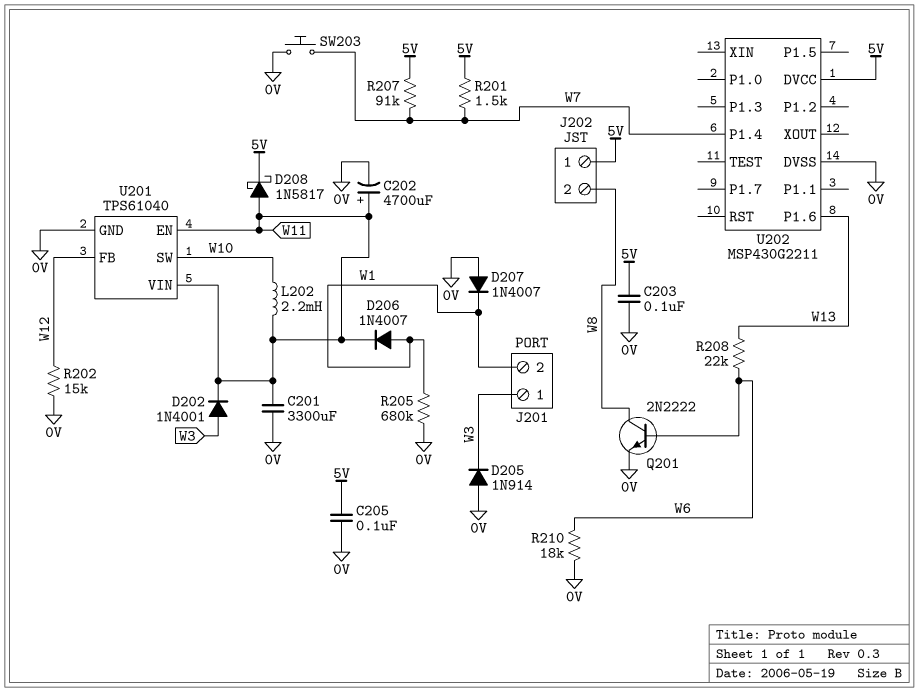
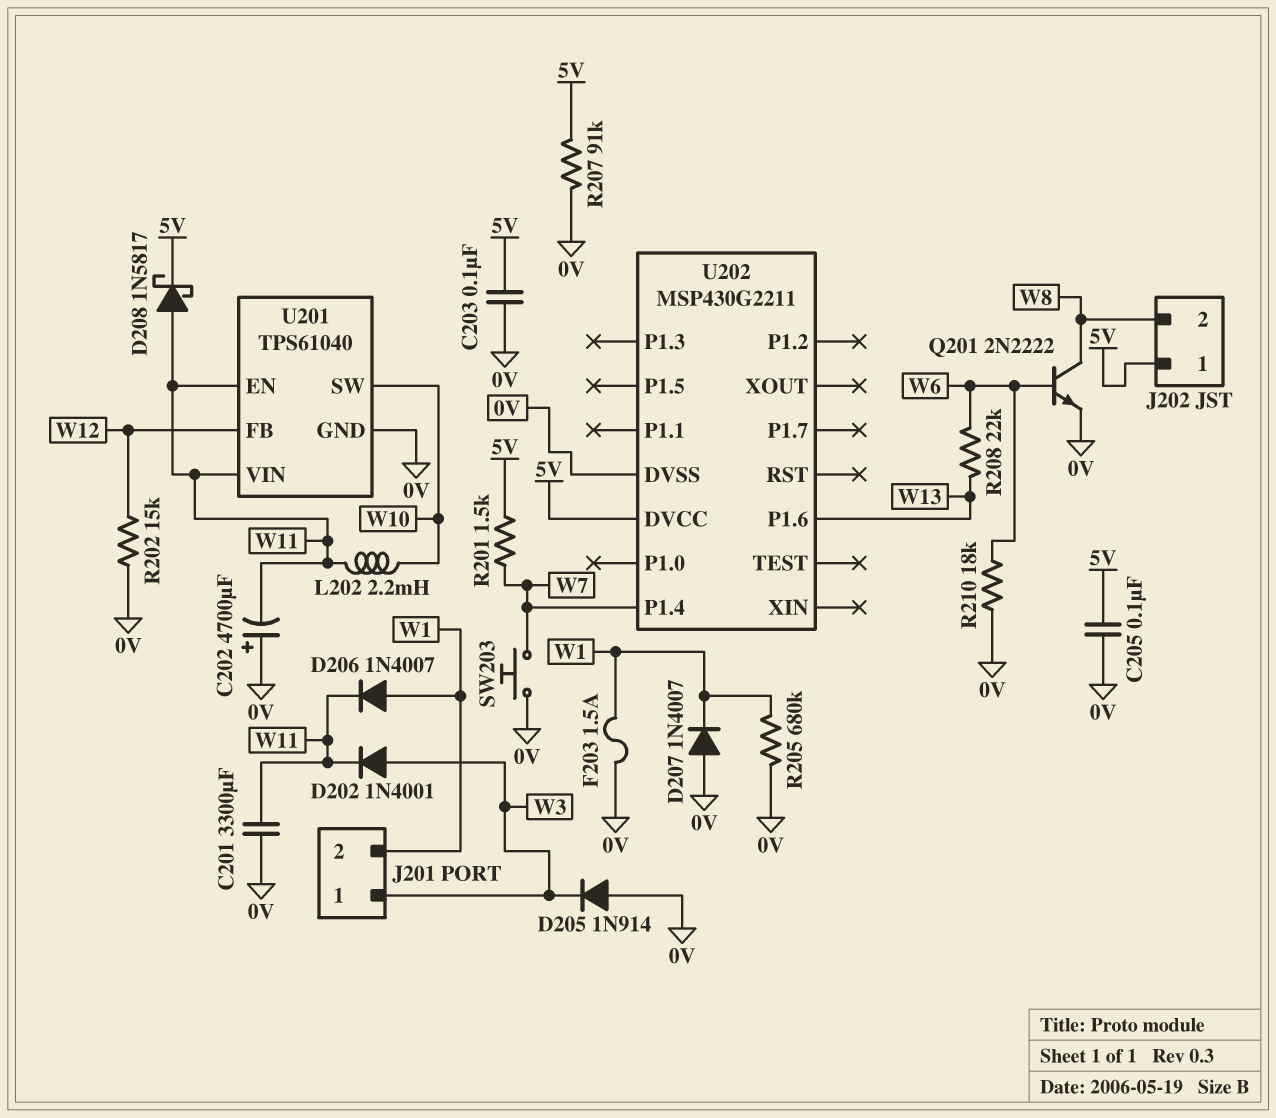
C202: 4700uF (plus W11, minus 0V) -> 4700uF (plus 0V, minus W11)
F203: none -> 1.5A (0V, W1)
R207: 91k (5V, W7) -> 91k (0V, 5V)

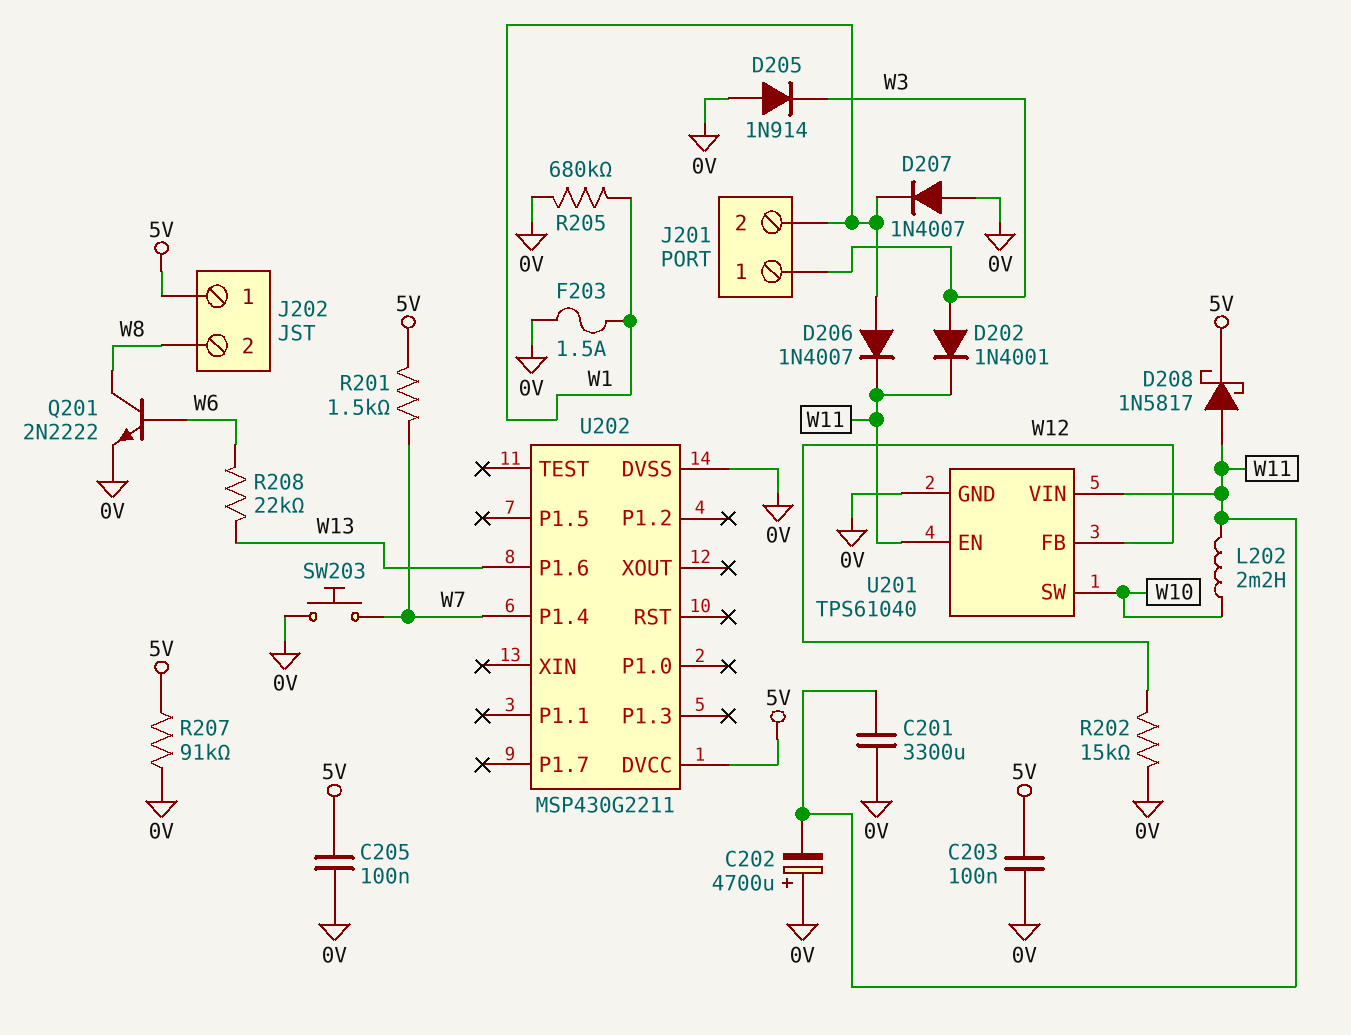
R210: 18k (0V, W6) -> none

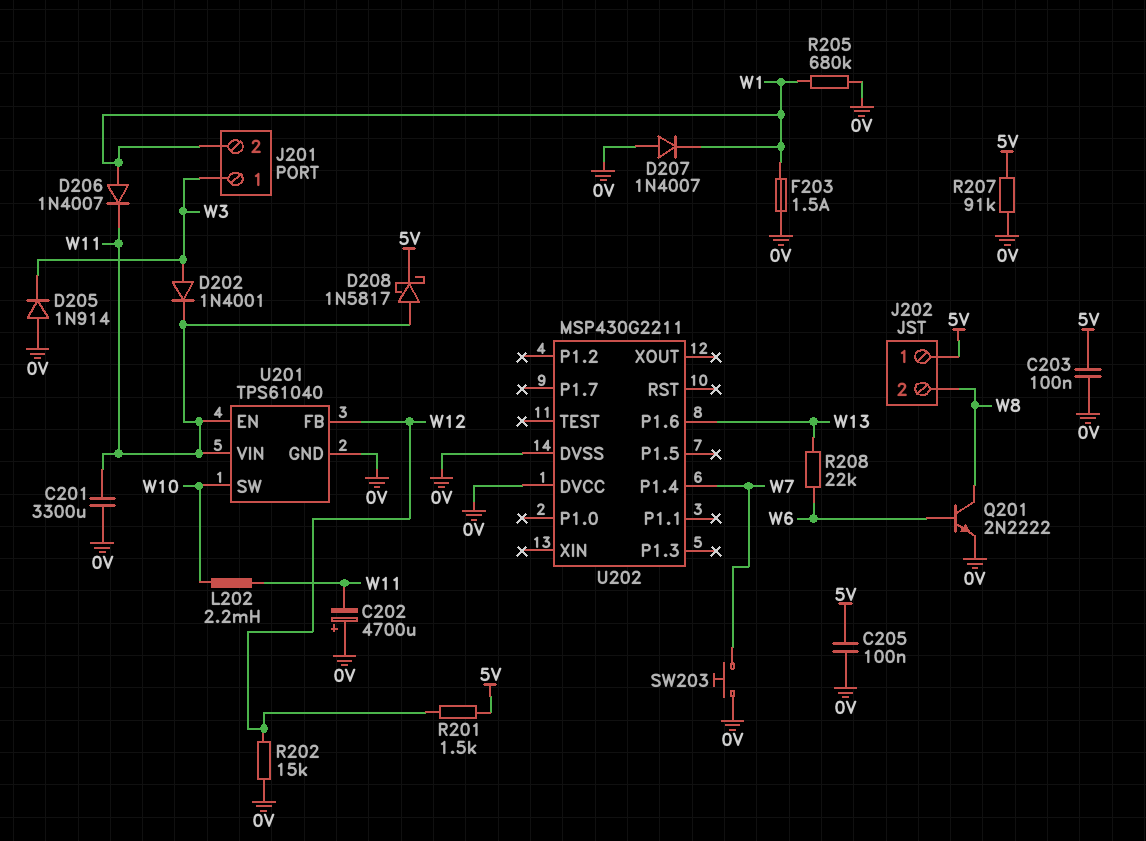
R201: 1.5k (5V, W7) -> 1.5k (5V, W12)
U202 pin DVCC: 5V -> 0V

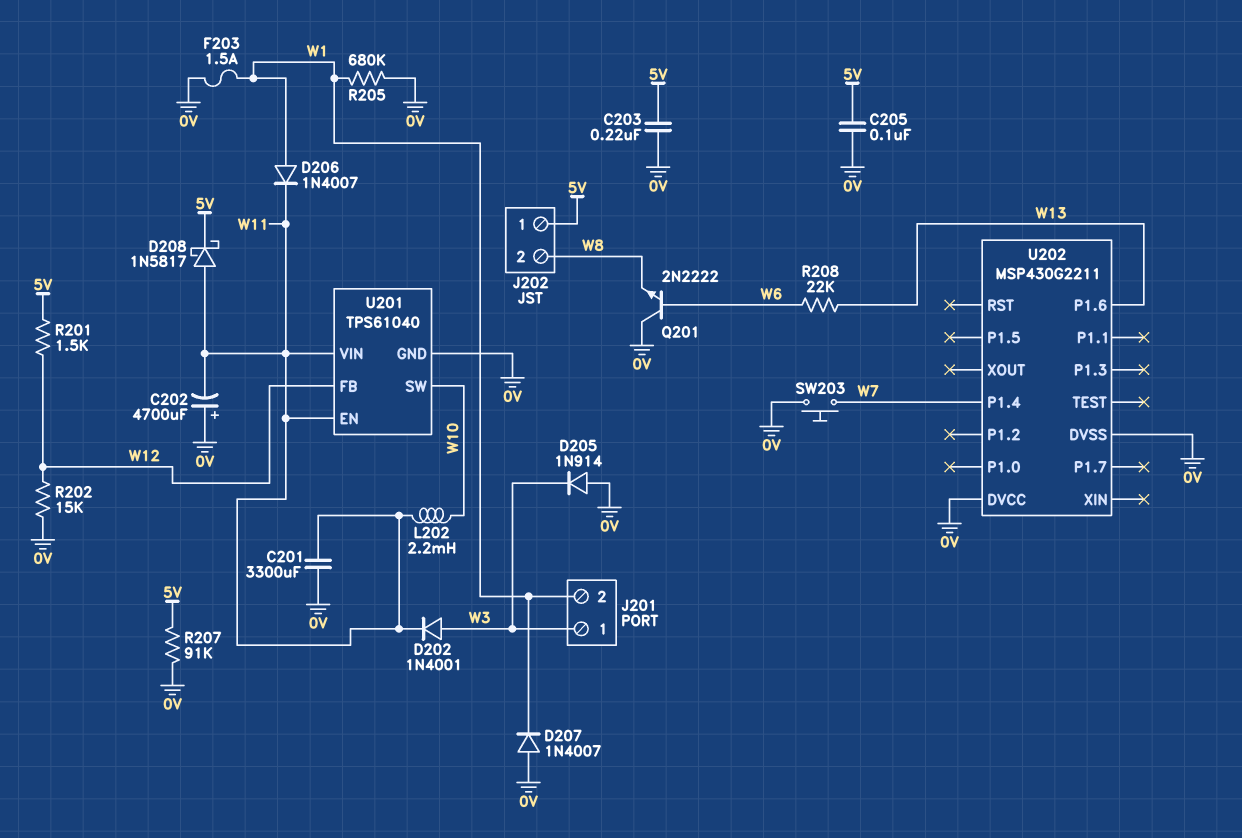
C203: 100nF (0V, 5V) -> 220nF (0V, 5V)
Q201: NPN 2N2222 (B W6, C W8, E 0V) -> NPN 2N2222 (B W6, C 0V, E W8)

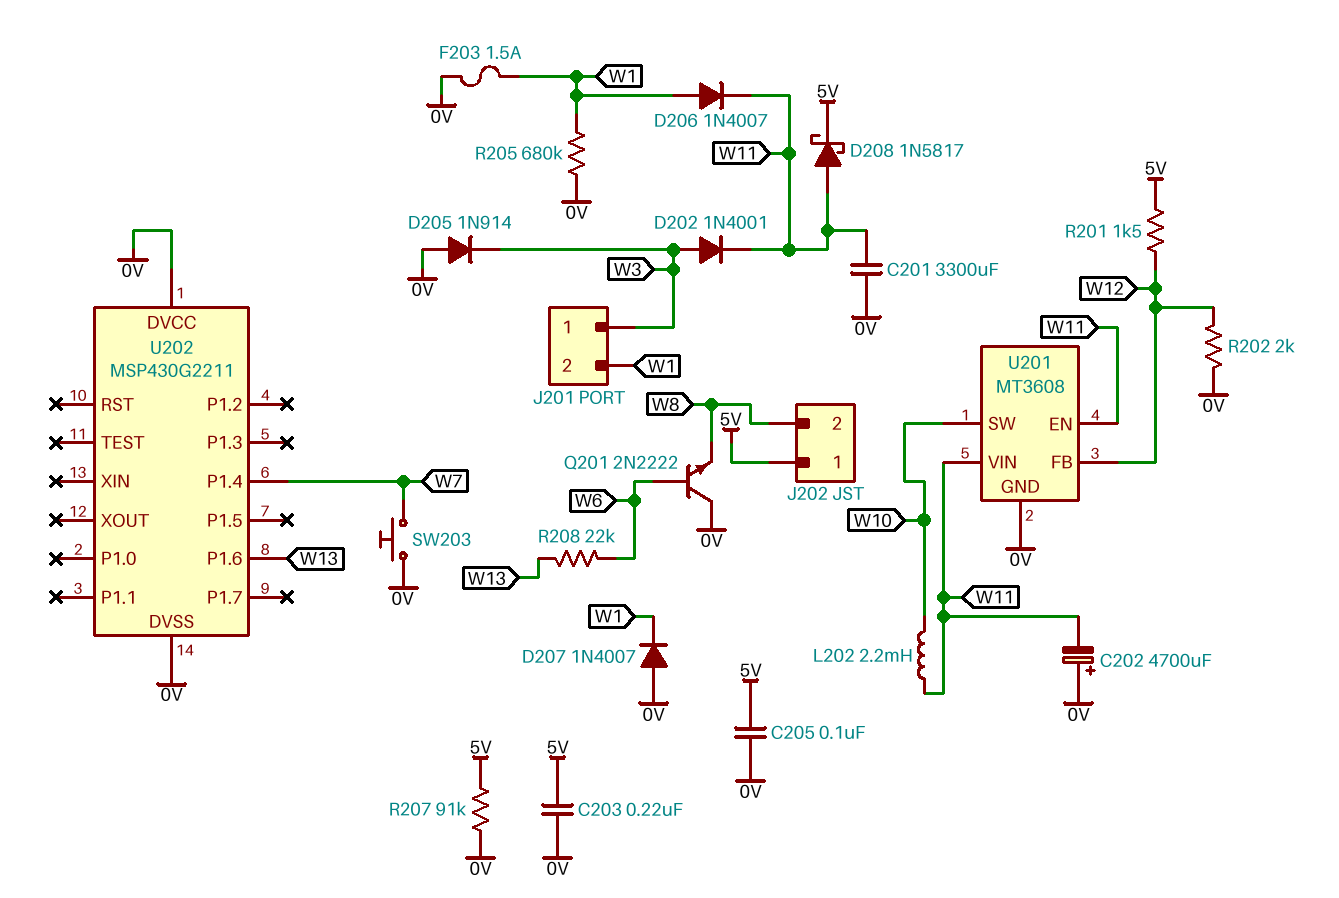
R202: 15k (0V, W12) -> 2k (0V, W12)
U201: TPS61040 -> MT3608

